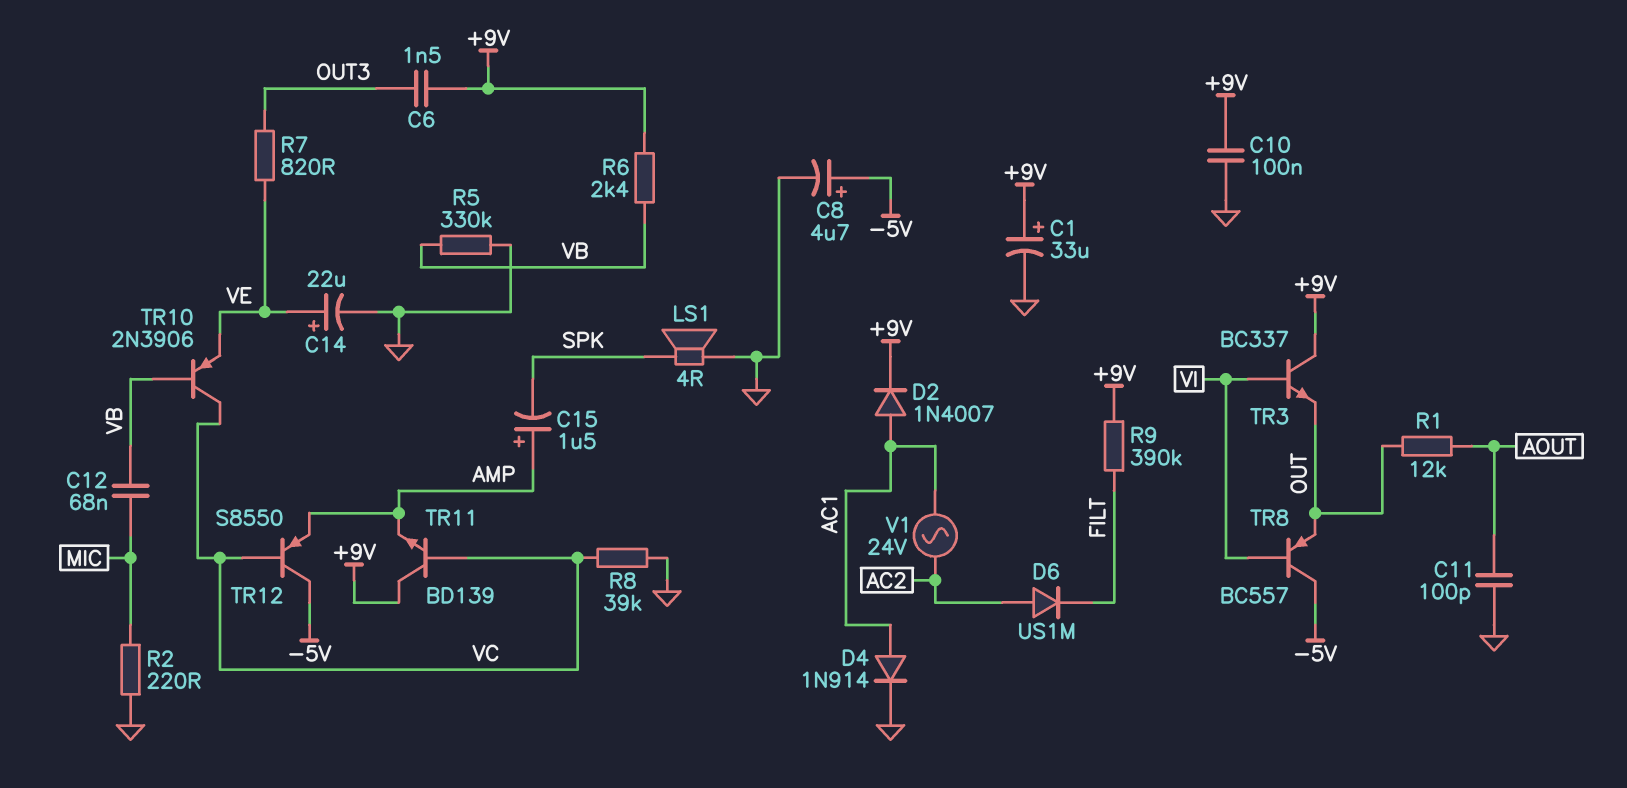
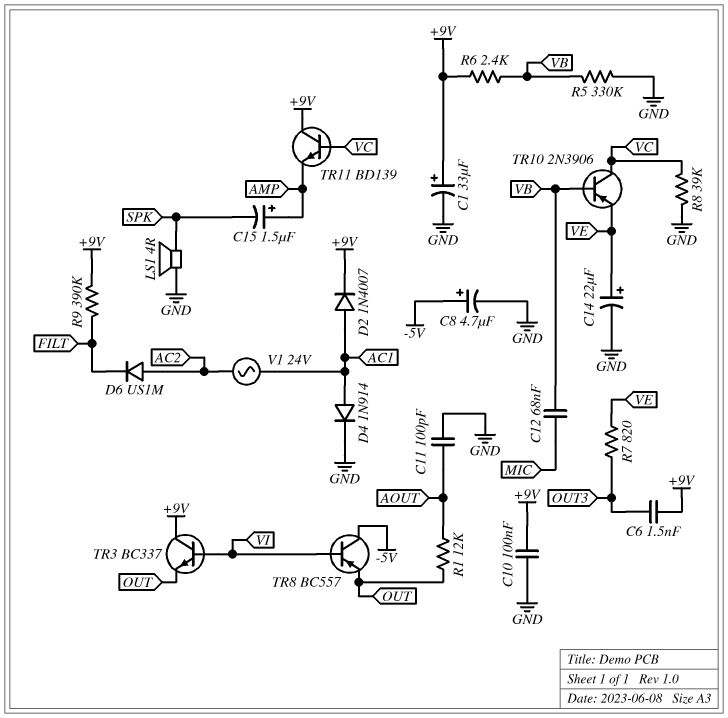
R2: 220 (GND, MIC) -> none
TR12: PNP S8550 (B VC, C -5V, E AMP) -> none

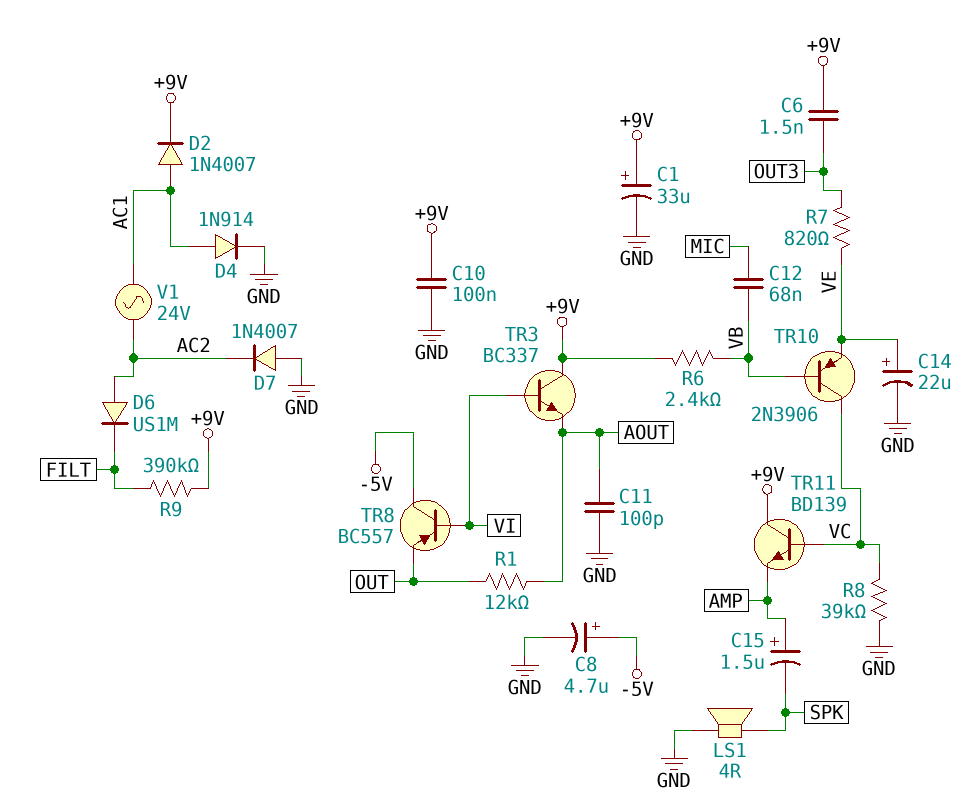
D7: none -> diode 1N4007 (A GND, K AC2)
R5: 330k (GND, VB) -> none
TR3: NPN BC337 (B VI, C +9V, E OUT) -> NPN BC337 (B VI, C +9V, E AOUT)

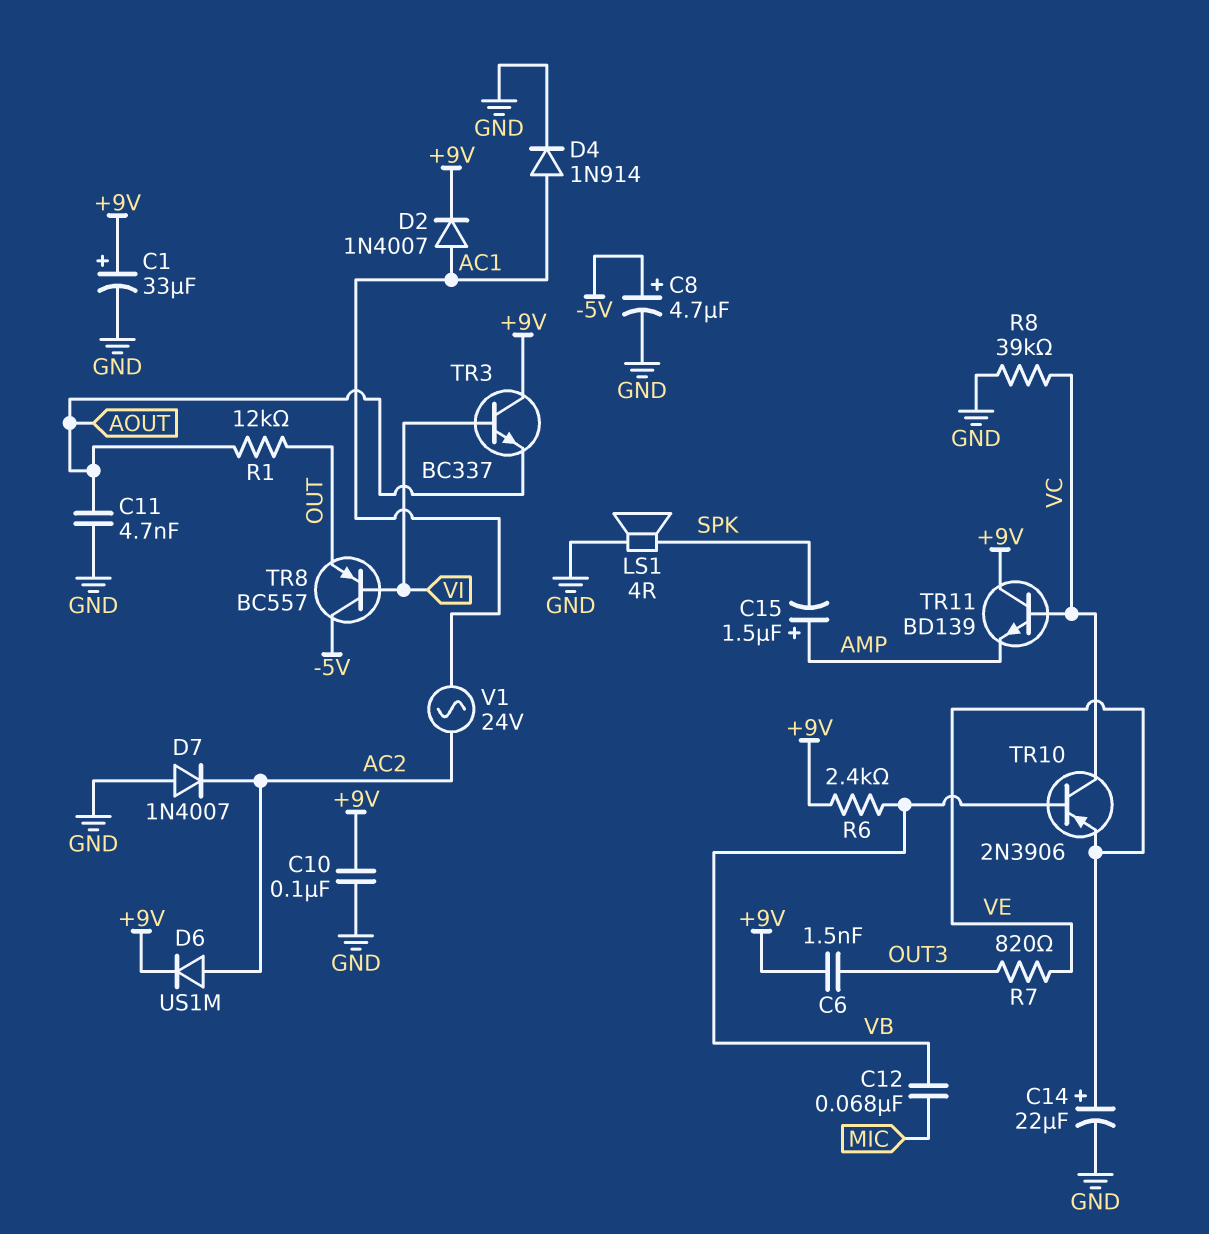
C11: 100pF (AOUT, GND) -> 4.7nF (AOUT, GND)
D6: diode US1M (A AC2, K FILT) -> diode US1M (A AC2, K +9V)
R9: 390k (+9V, FILT) -> none

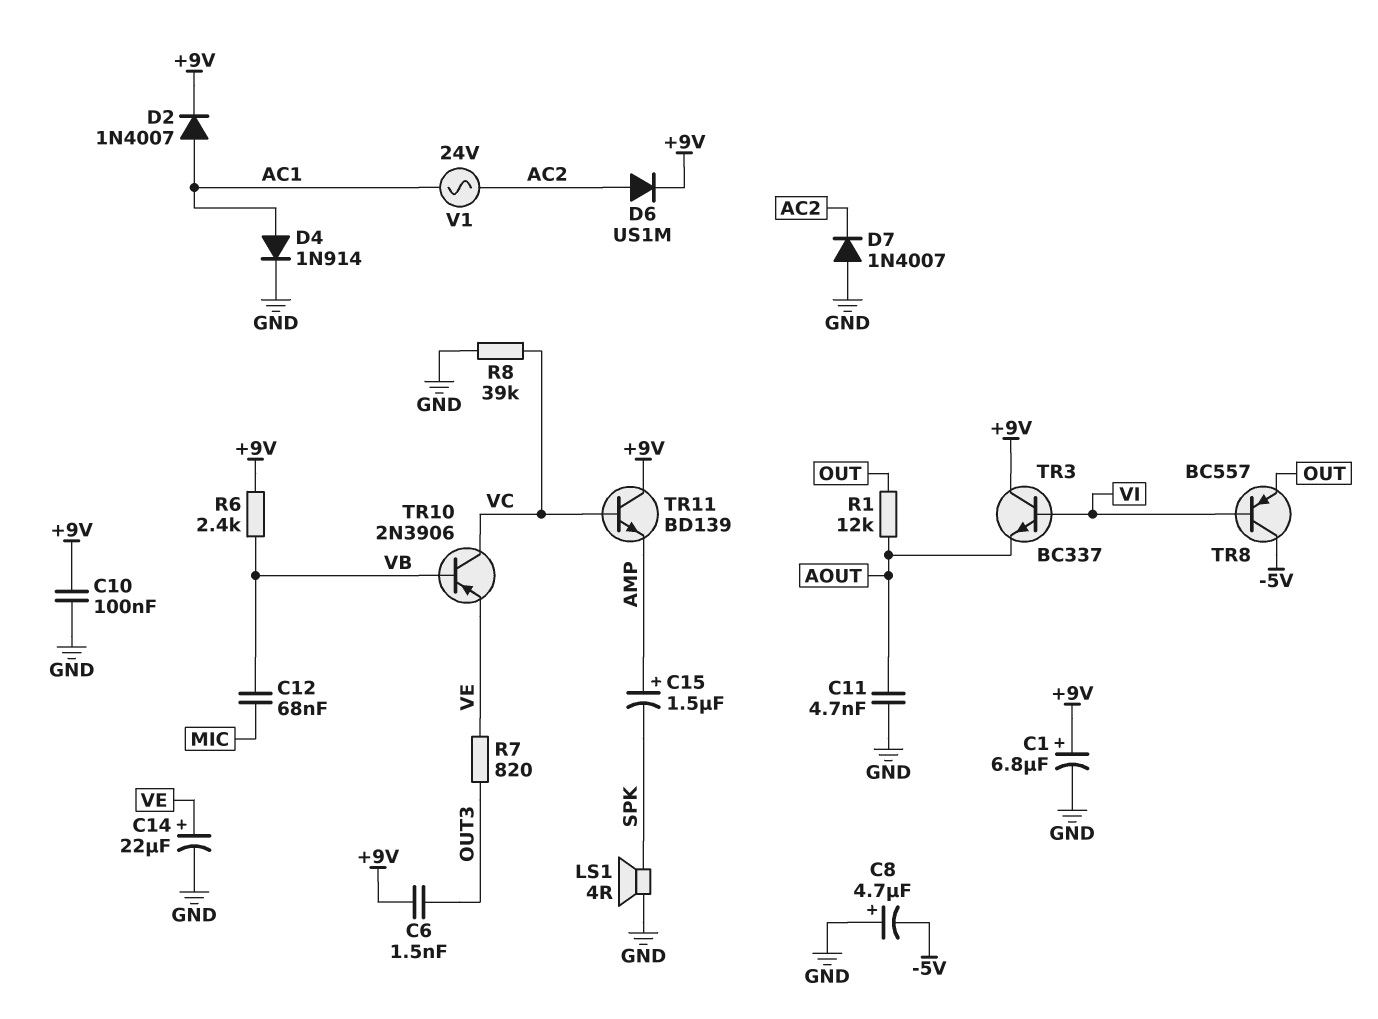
C1: 33uF (plus +9V, minus GND) -> 6.8uF (plus +9V, minus GND)
C8: 4.7uF (plus -5V, minus GND) -> 4.7uF (plus GND, minus -5V)

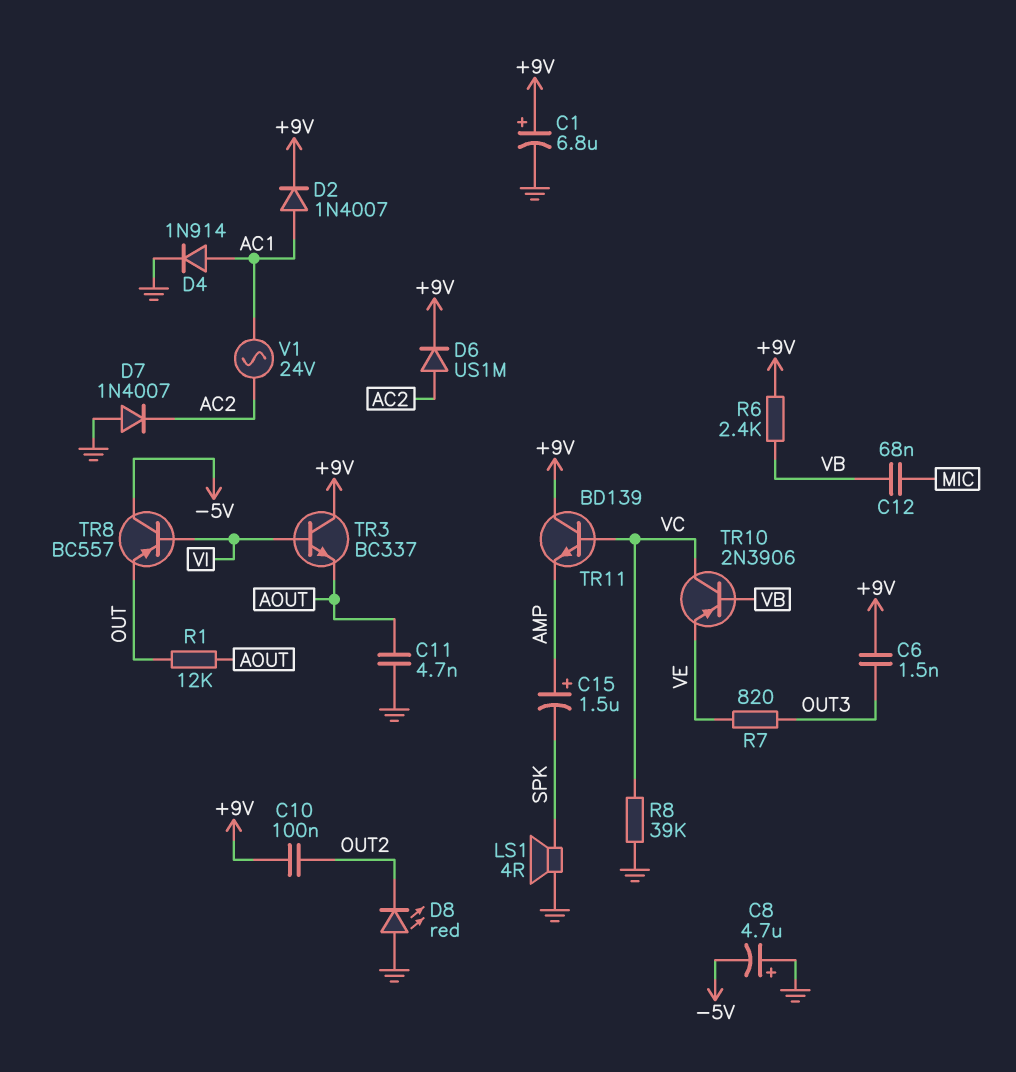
C10: 100nF (+9V, GND) -> 100nF (+9V, OUT2)
C14: 22uF (plus VE, minus GND) -> none
D8: none -> LED red (A GND, K OUT2)

